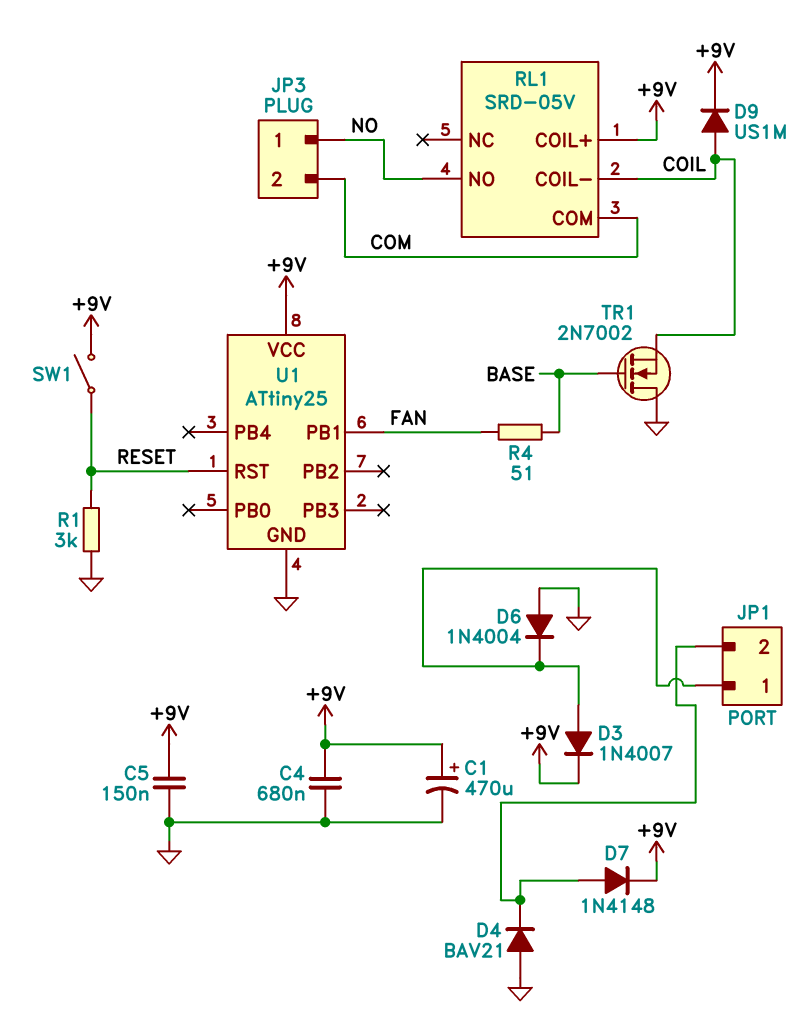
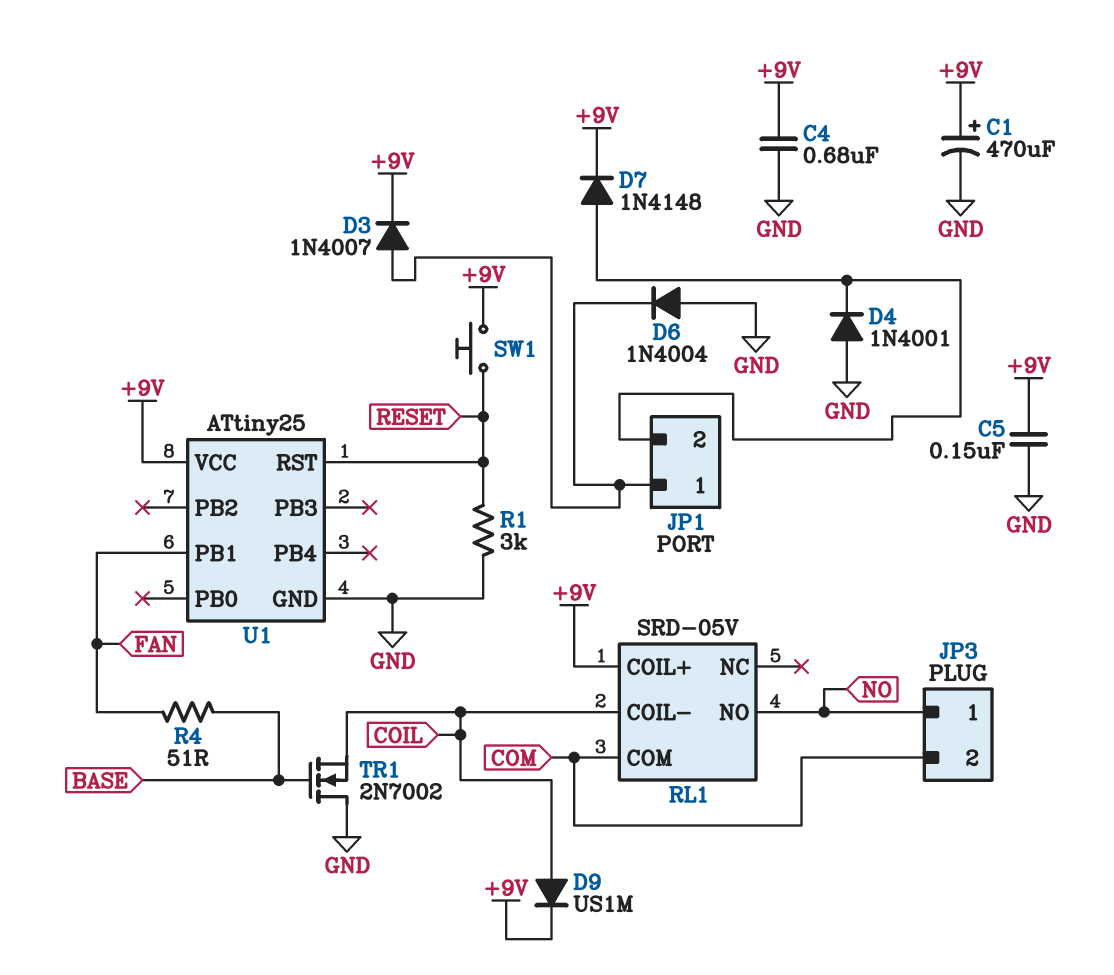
D4: diode BAV21 (A GND, K JP1/2) -> diode 1N4001 (A GND, K JP1/2)
SW1: switch (+9V, RESET) -> button (+9V, RESET)

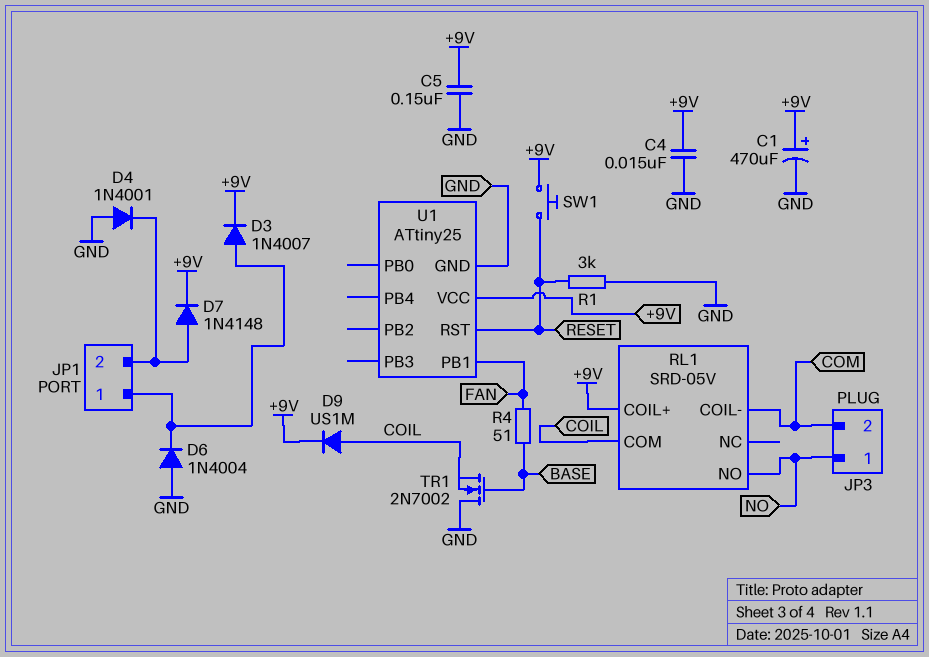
C4: 680nF (+9V, GND) -> 15nF (+9V, GND)
RL1 pin COIL-: COIL -> COM
RL1 pin COM: COM -> COIL

